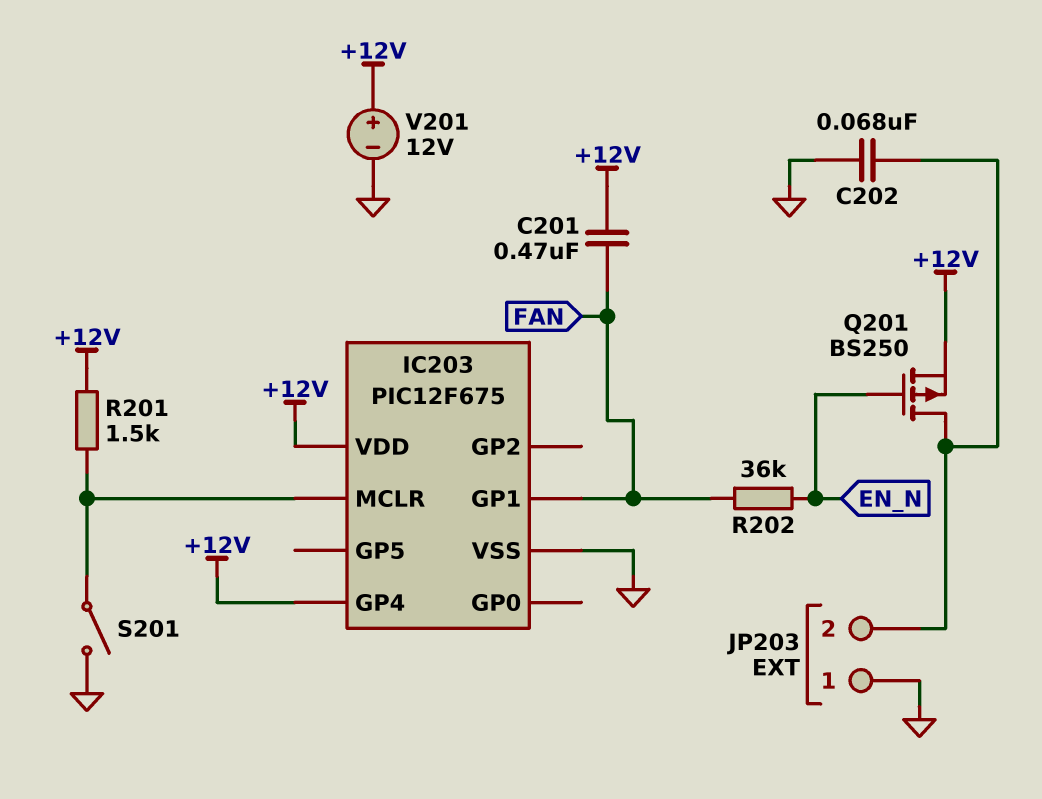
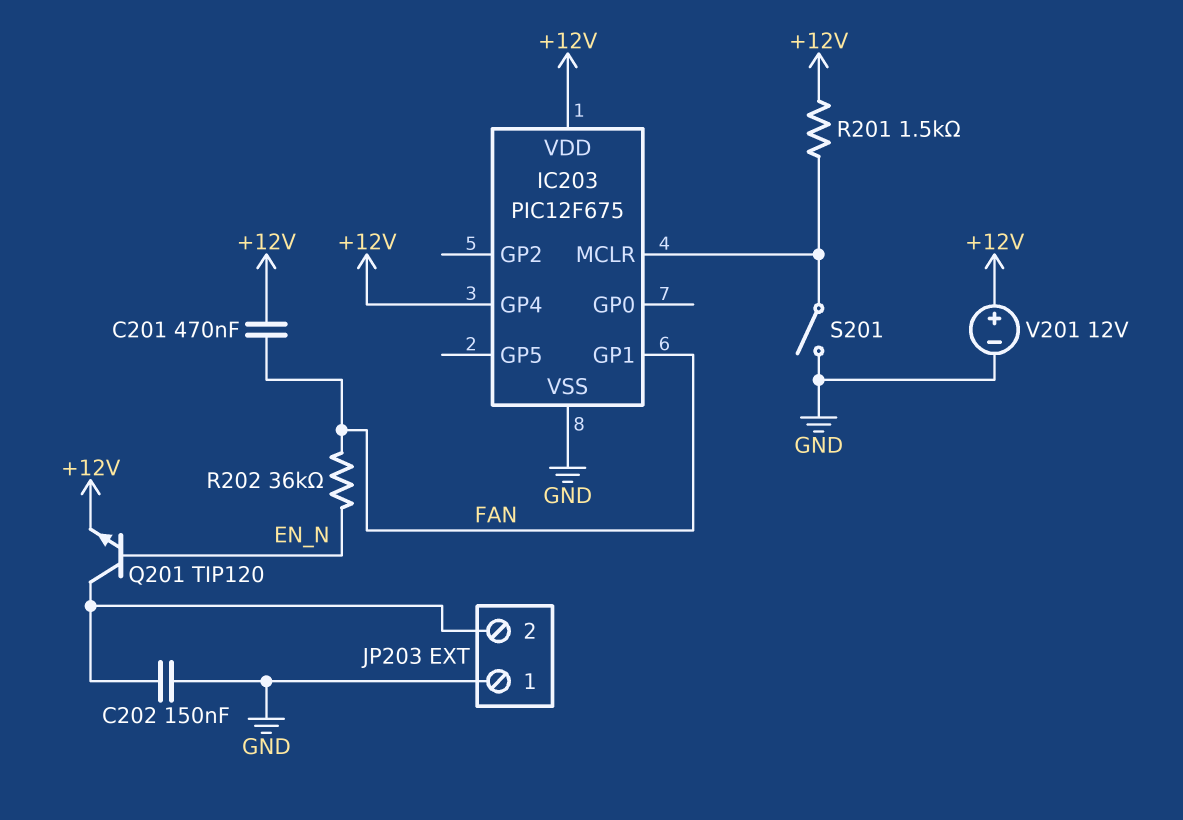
C202: 68nF (GND, JP203/2) -> 150nF (GND, JP203/2)
Q201: PMOS BS250 (G EN_N, D JP203/2, S +12V) -> NPN TIP120 (B EN_N, C JP203/2, E +12V)

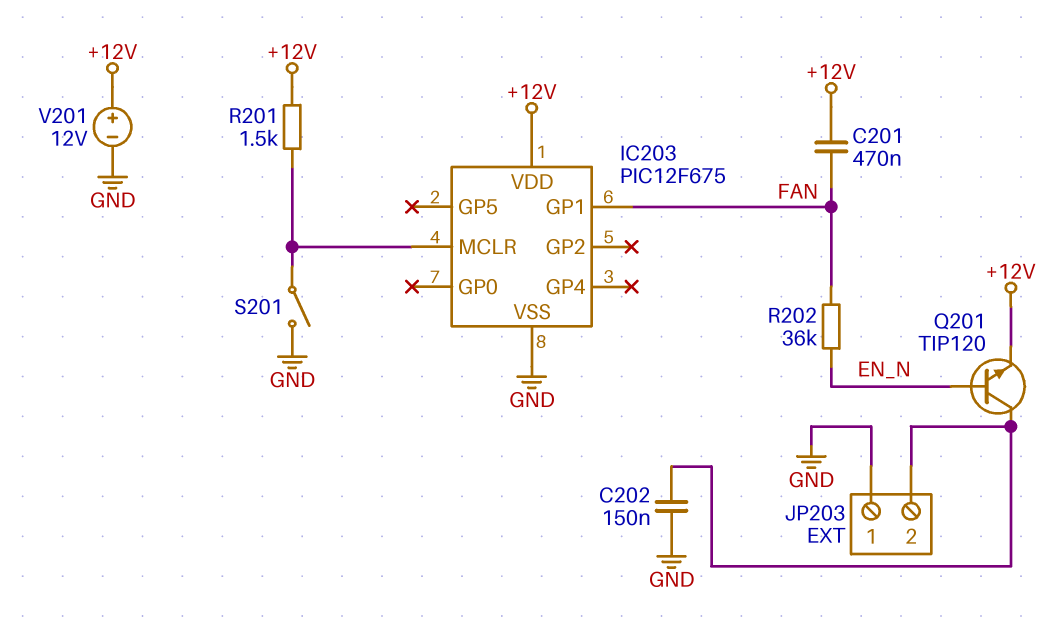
IC203 pin GP4: +12V -> none

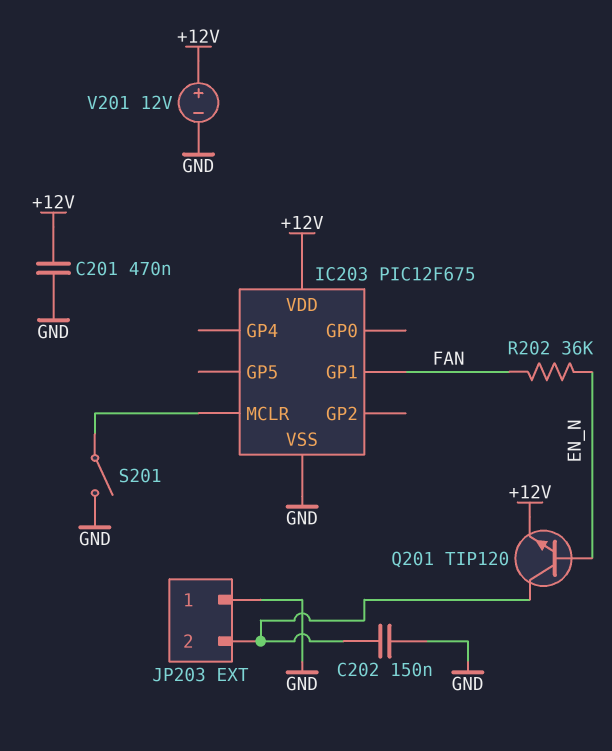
C201: 470nF (+12V, FAN) -> 470nF (+12V, GND)
R201: 1.5k (+12V, IC203/MCLR) -> none

